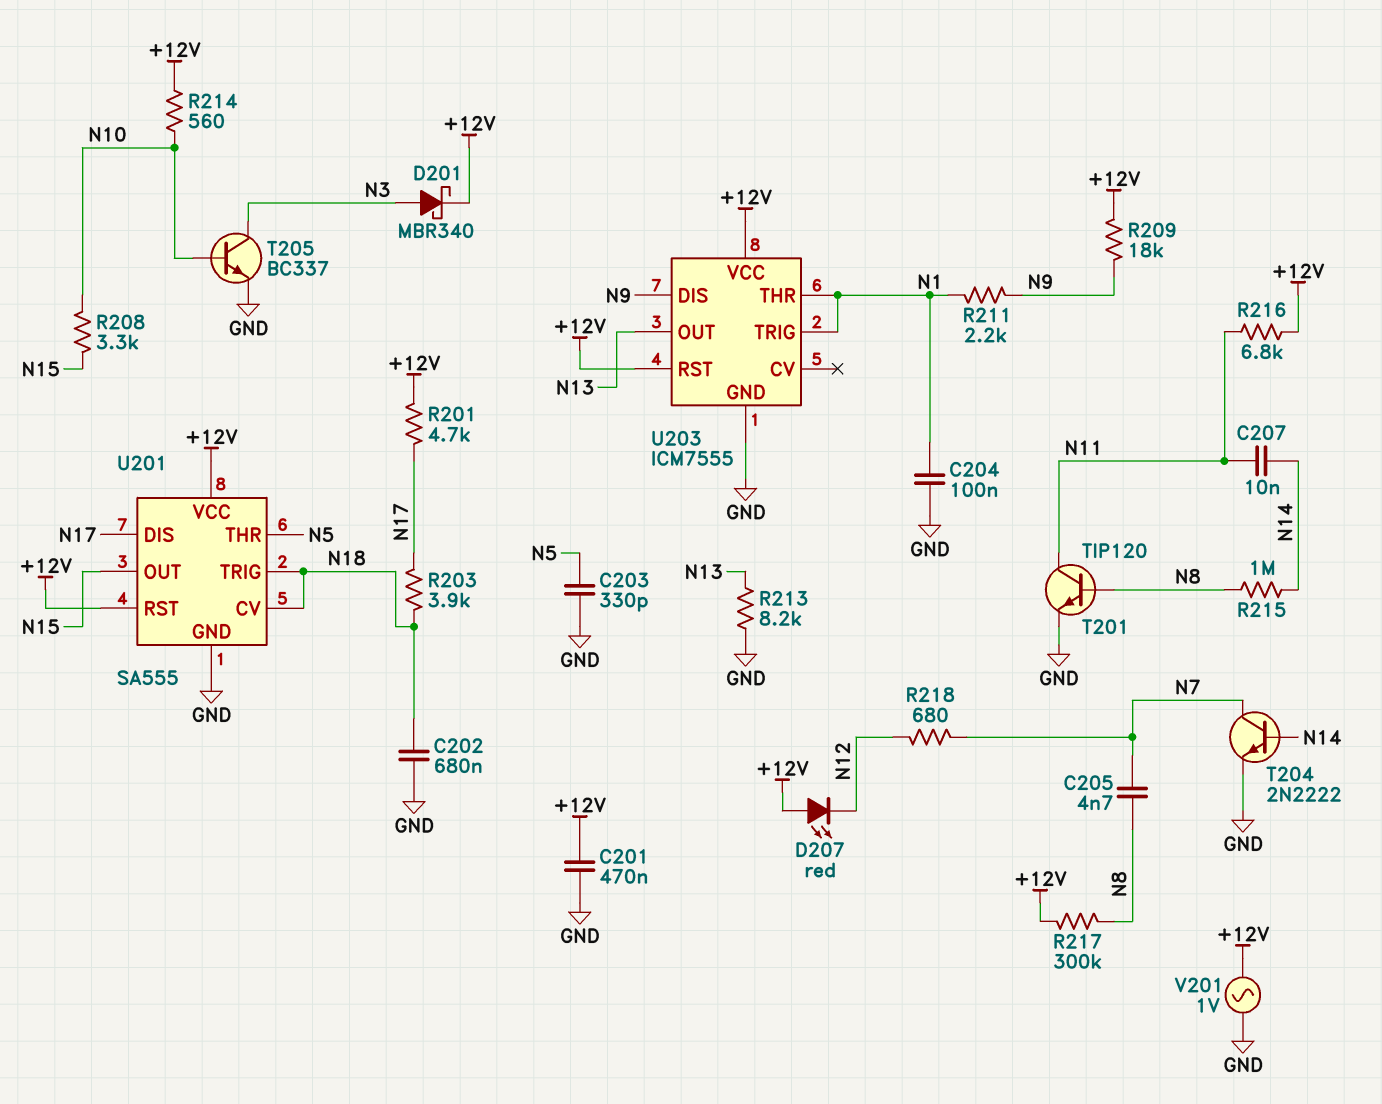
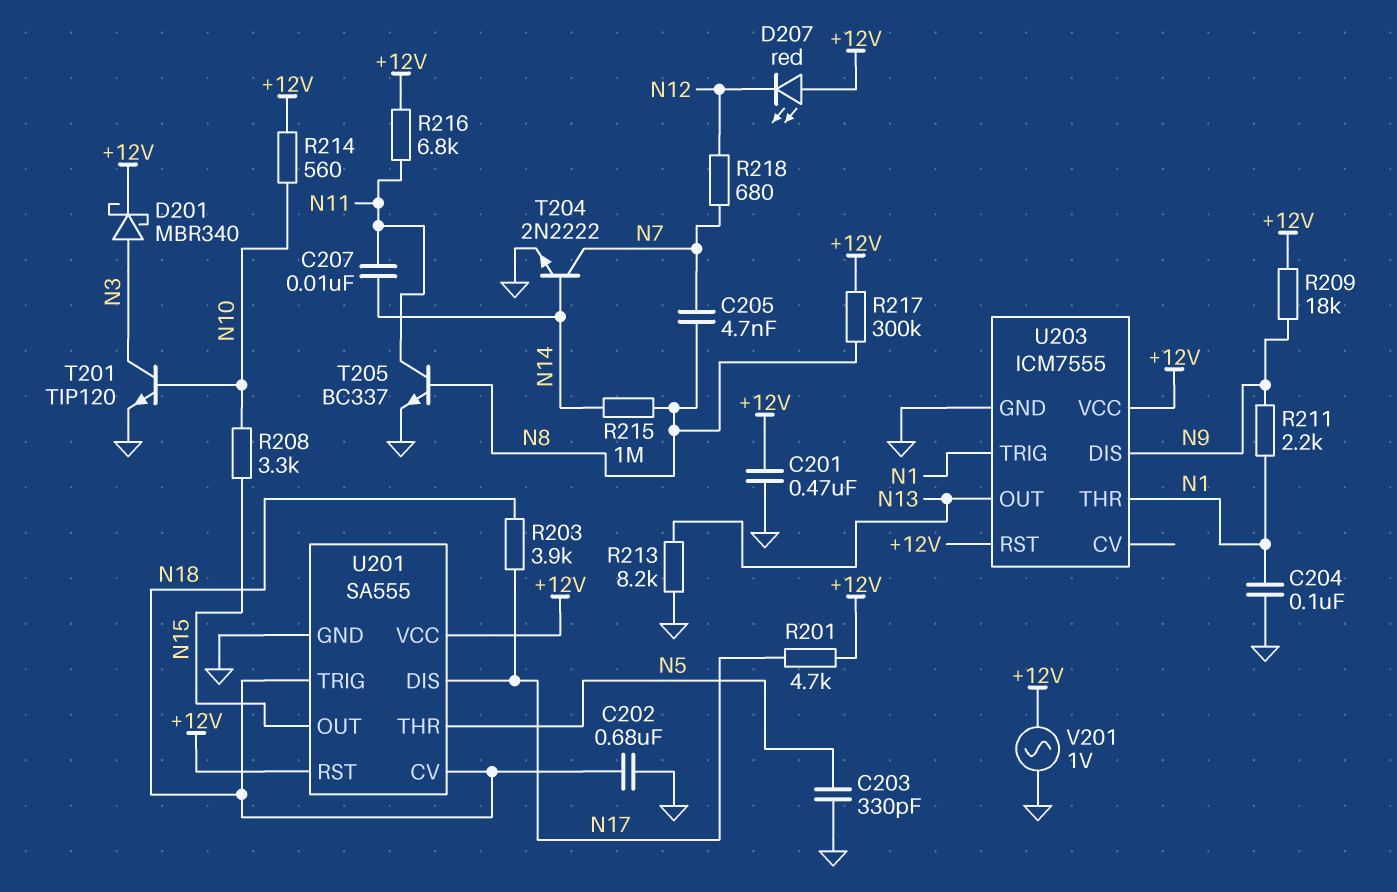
T201: NPN TIP120 (B N8, C N11, E GND) -> NPN TIP120 (B N10, C N3, E GND)
T205: NPN BC337 (B N10, C N3, E GND) -> NPN BC337 (B N8, C N11, E GND)

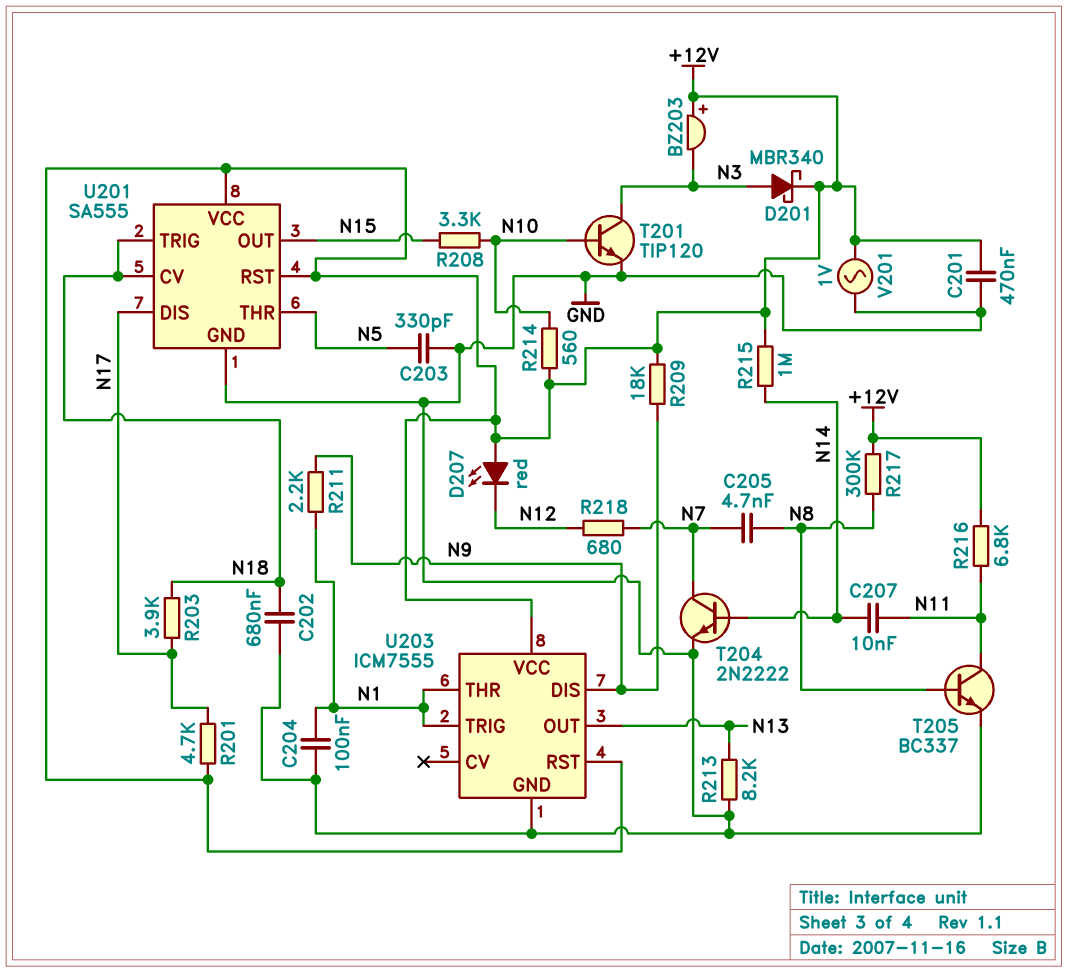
BZ203: none -> buzzer (plus +12V, minus N3)
R215: 1M (N8, N14) -> 1M (+12V, N14)

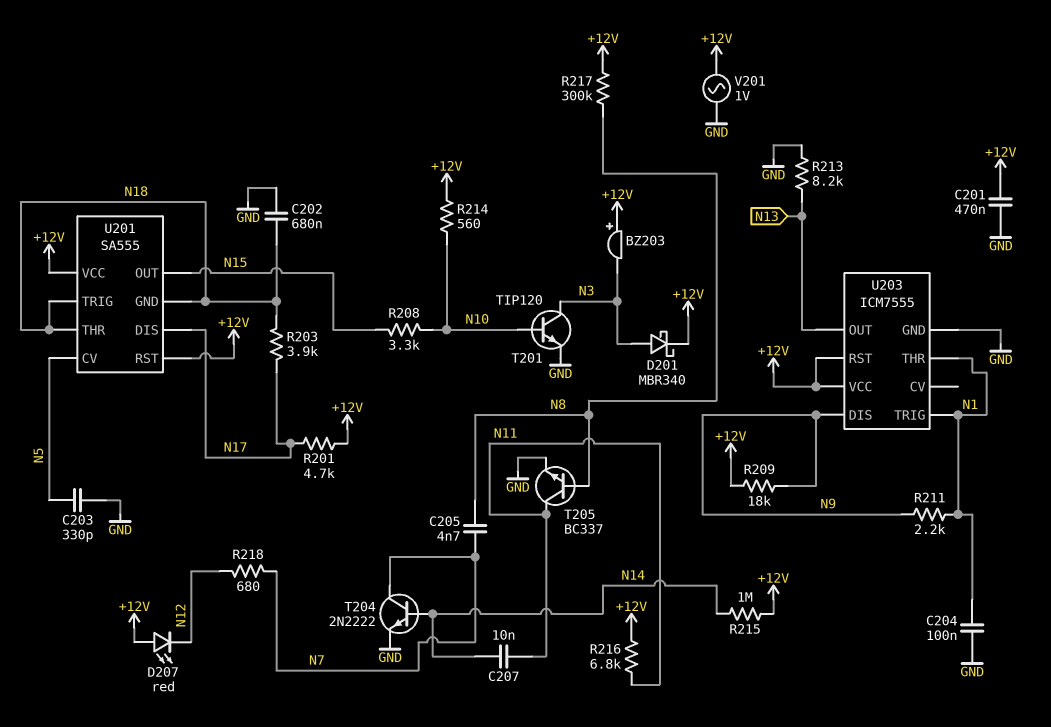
U201 pin CV: N18 -> N5
U201 pin GND: GND -> N18
U201 pin THR: N5 -> N18

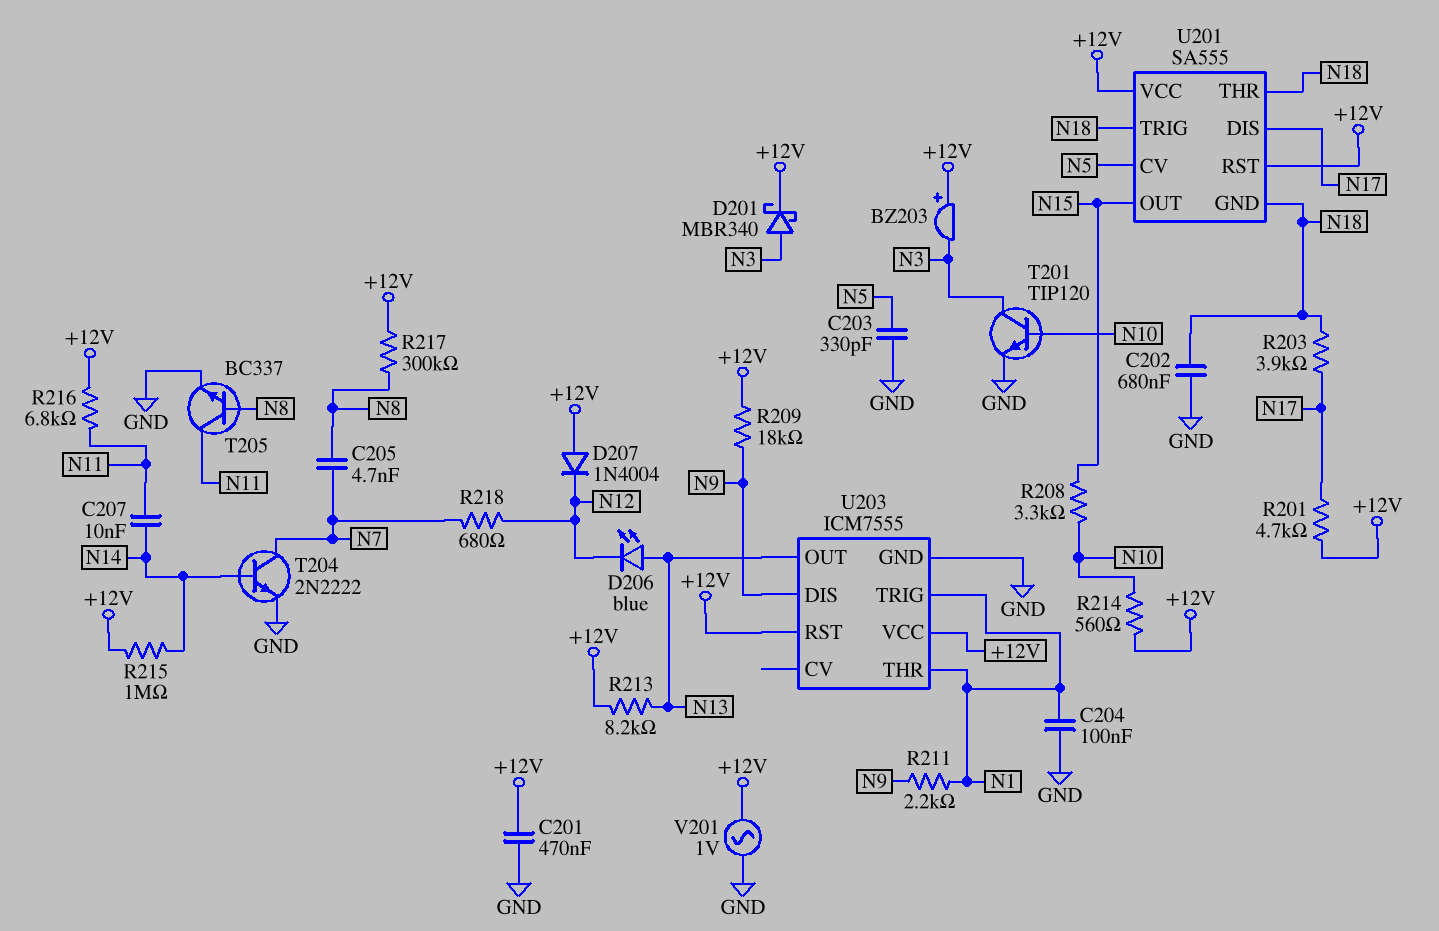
D206: none -> LED blue (A N13, K N12)
D207: LED red (A +12V, K N12) -> diode 1N4004 (A +12V, K N12)
R213: 8.2k (GND, N13) -> 8.2k (+12V, N13)

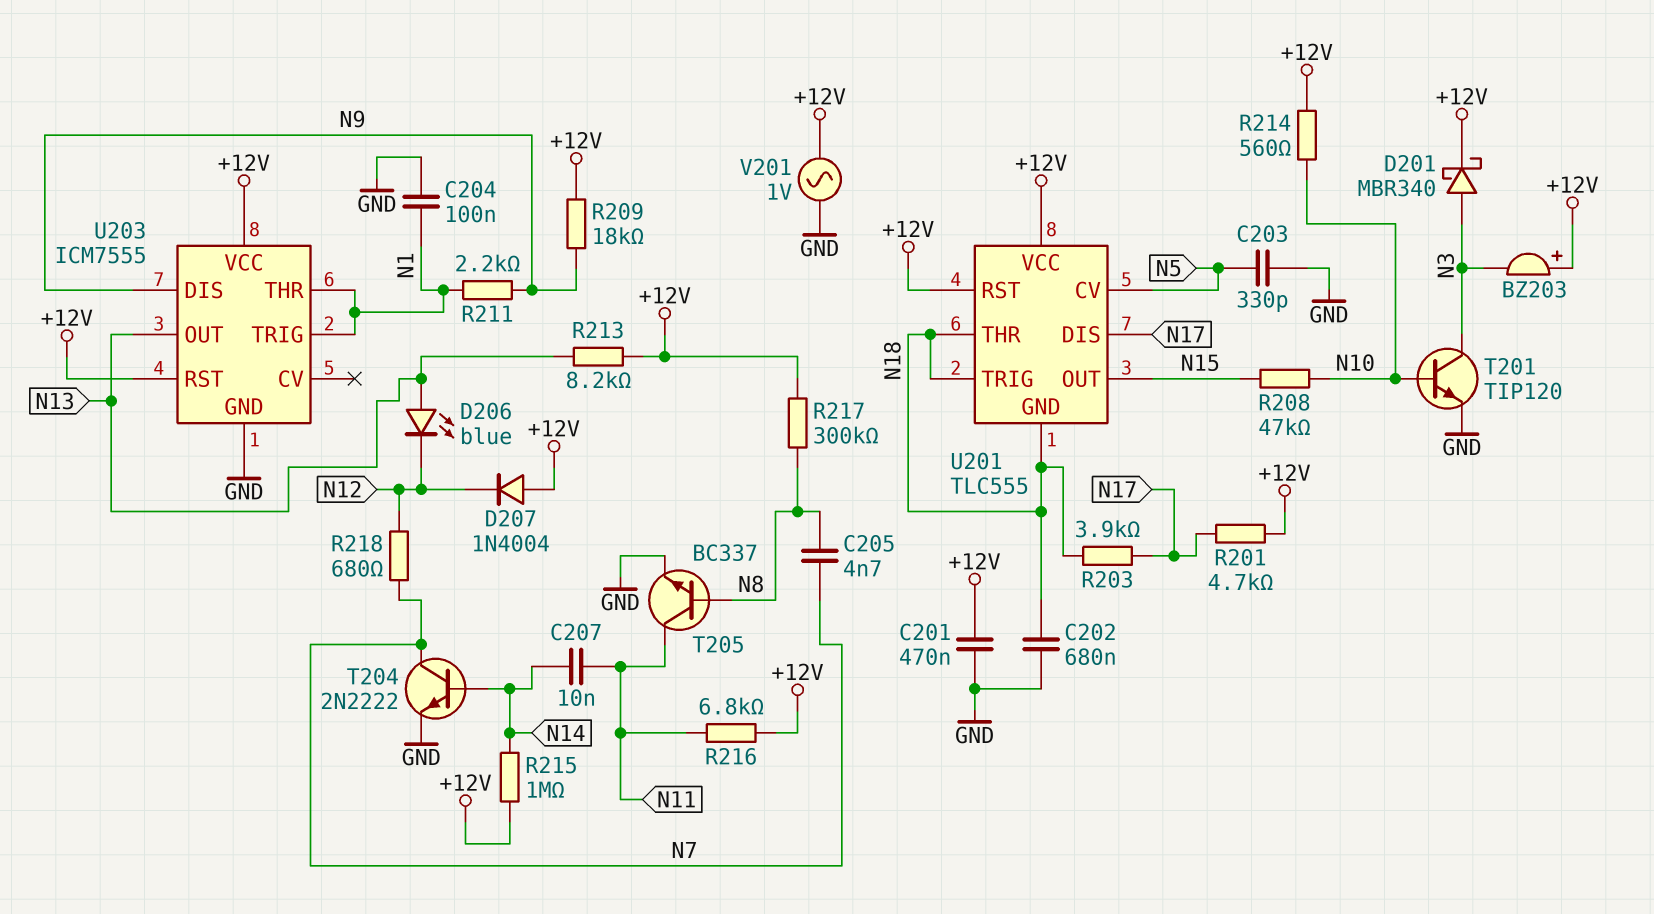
R208: 3.3k (N10, N15) -> 47k (N10, N15)
U201: SA555 -> TLC555

